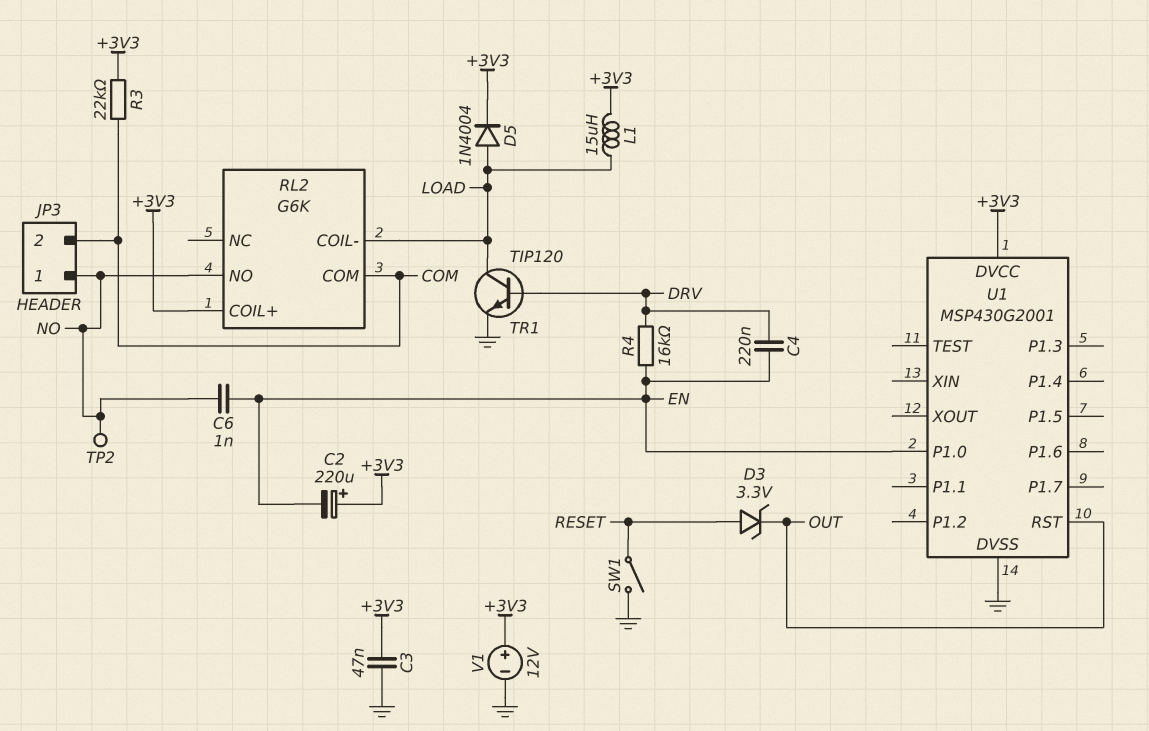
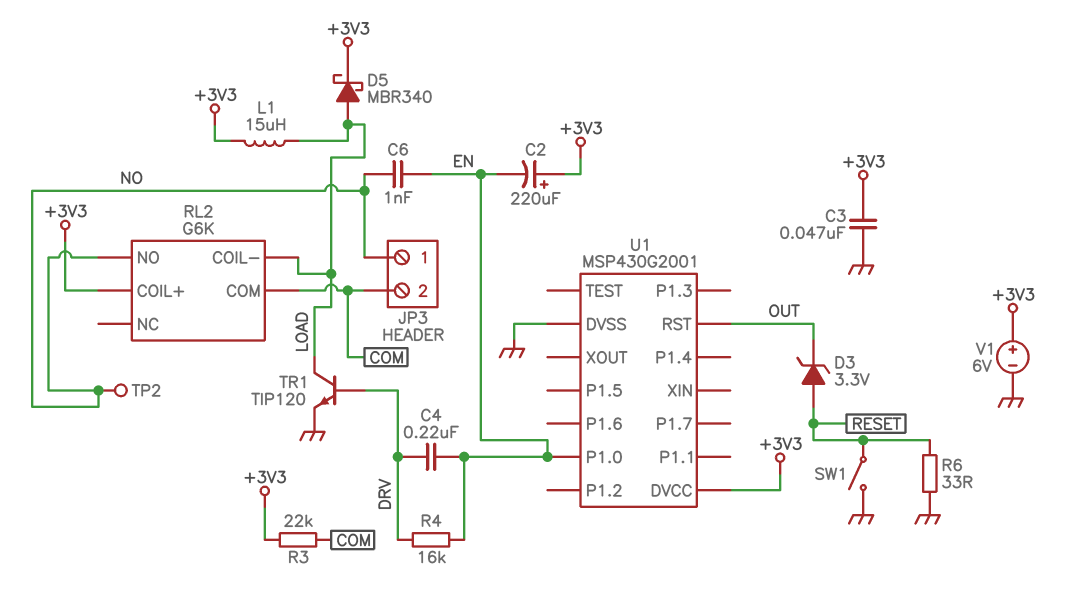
D5: diode 1N4004 (A LOAD, K +3V3) -> schottky MBR340 (A LOAD, K +3V3)
R6: none -> 33 (GND, RESET)
V1: 12V (plus +3V3, minus GND) -> 6V (plus +3V3, minus GND)

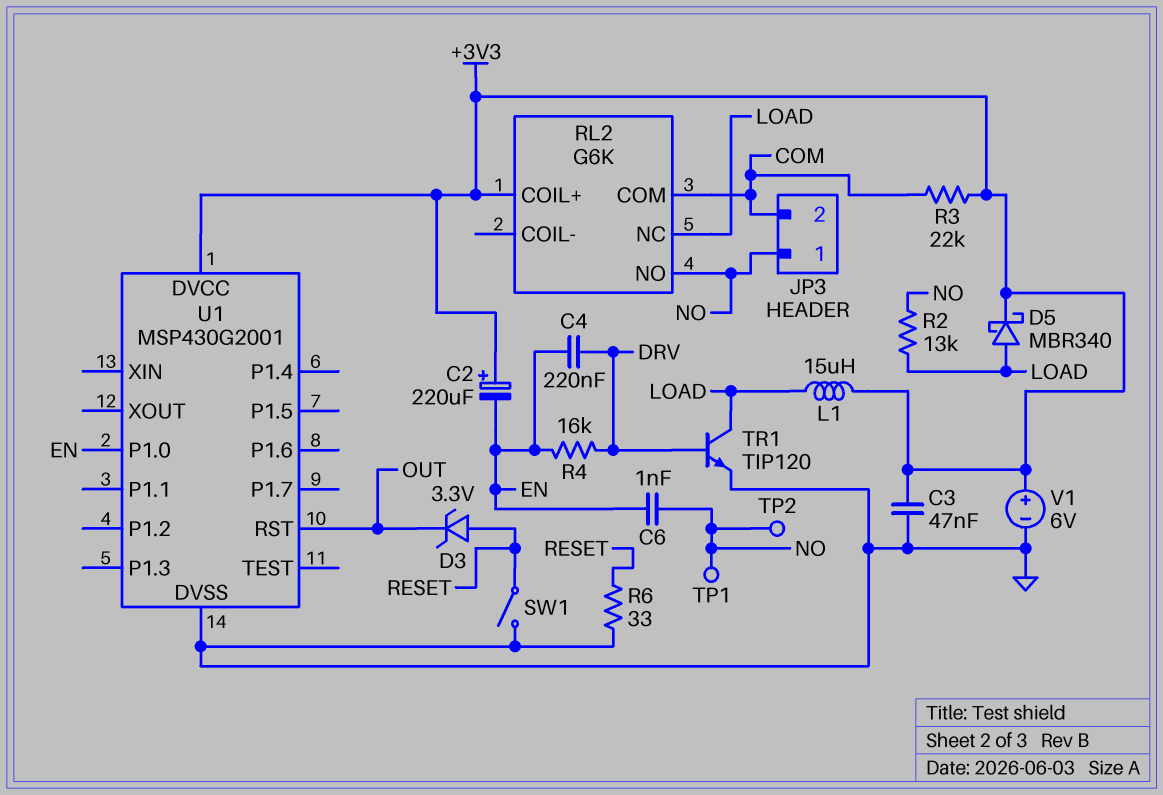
R2: none -> 13k (LOAD, NO)
RL2 pin COIL-: LOAD -> none
RL2 pin NC: none -> LOAD
TP1: none -> test point (NO)

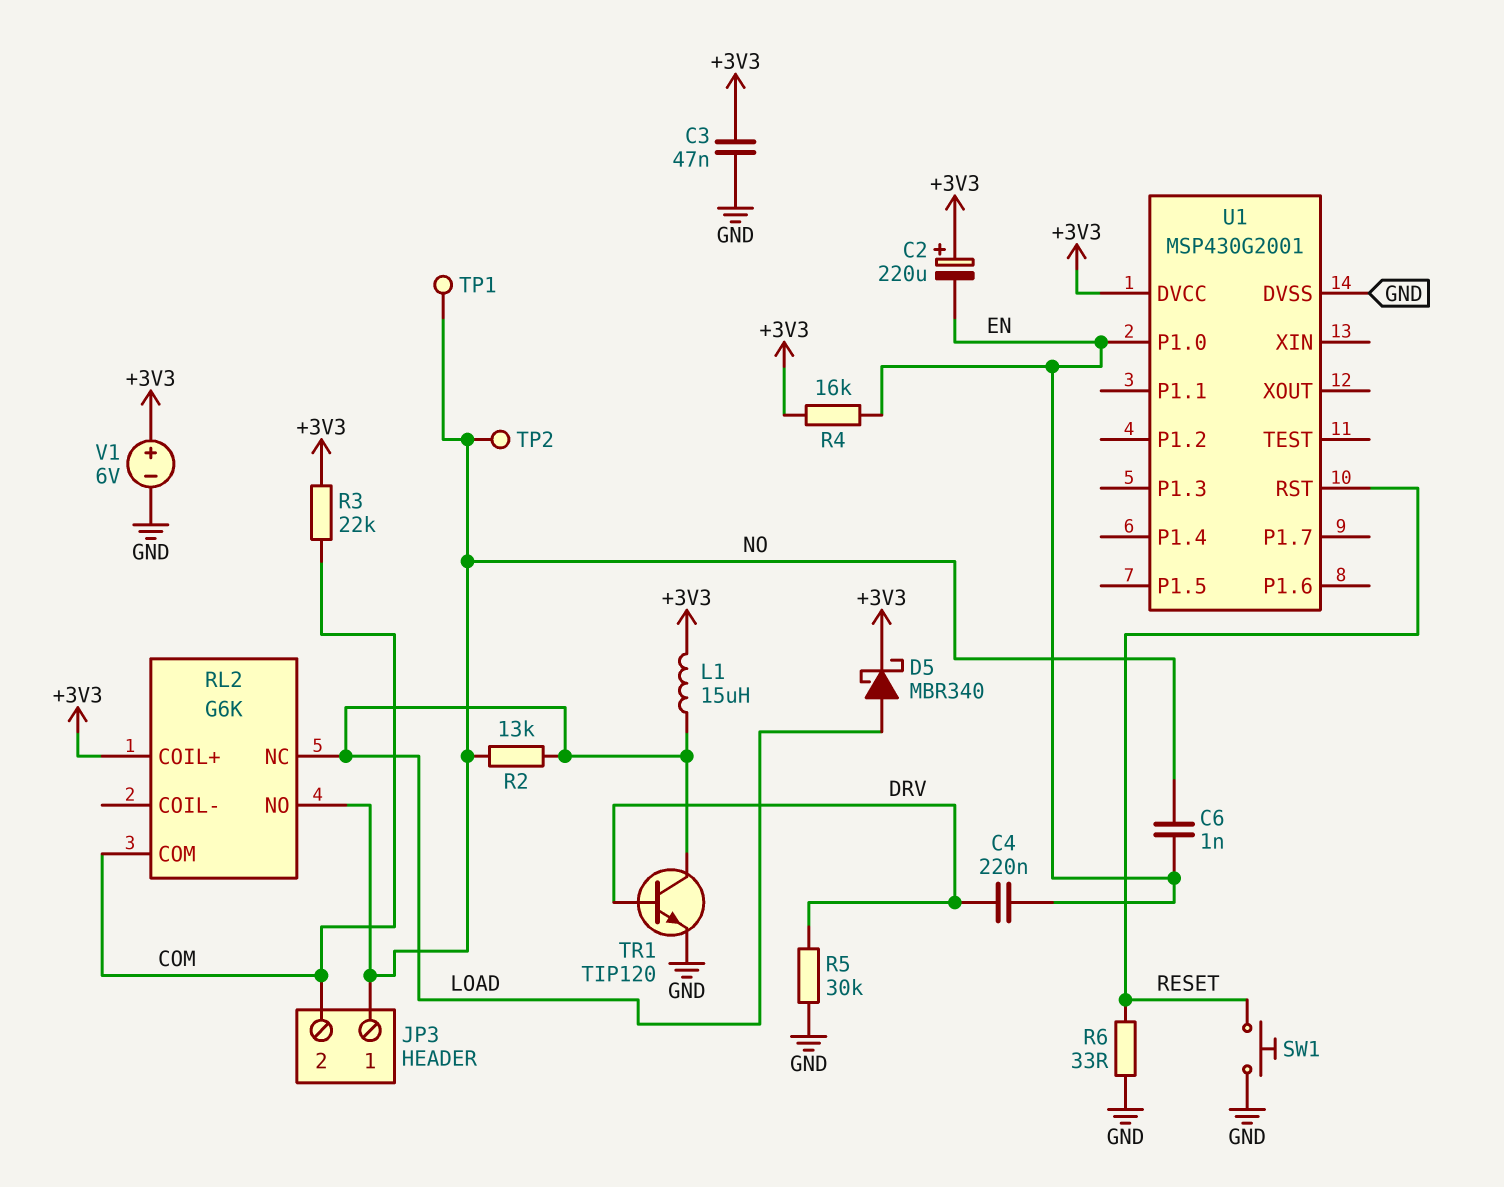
D3: zener 3.3V (A RESET, K OUT) -> none
R4: 16k (DRV, EN) -> 16k (+3V3, EN)
R5: none -> 30k (DRV, GND)
SW1: switch (GND, RESET) -> button (GND, RESET)
U1 pin RST: OUT -> RESET

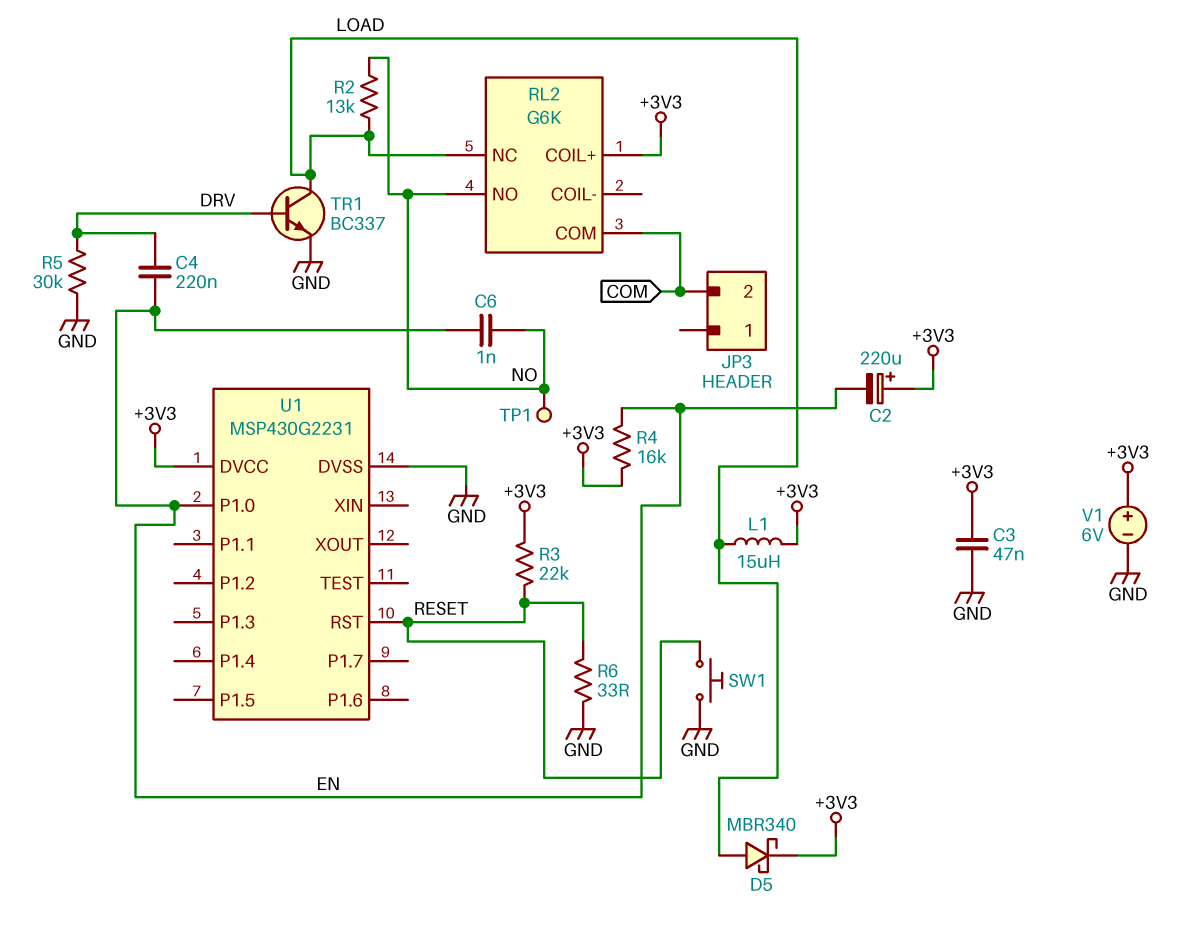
JP3 pin 1: NO -> none
R3: 22k (+3V3, COM) -> 22k (+3V3, RESET)
TP2: test point (NO) -> none
TR1: NPN TIP120 (B DRV, C LOAD, E GND) -> NPN BC337 (B DRV, C LOAD, E GND)
U1: MSP430G2001 -> MSP430G2231

